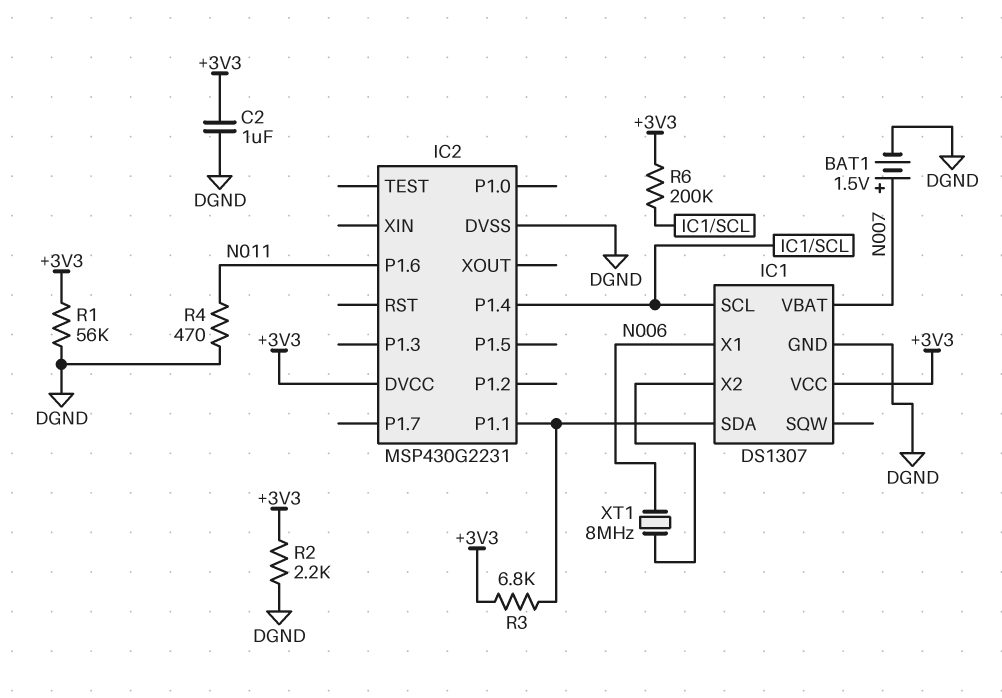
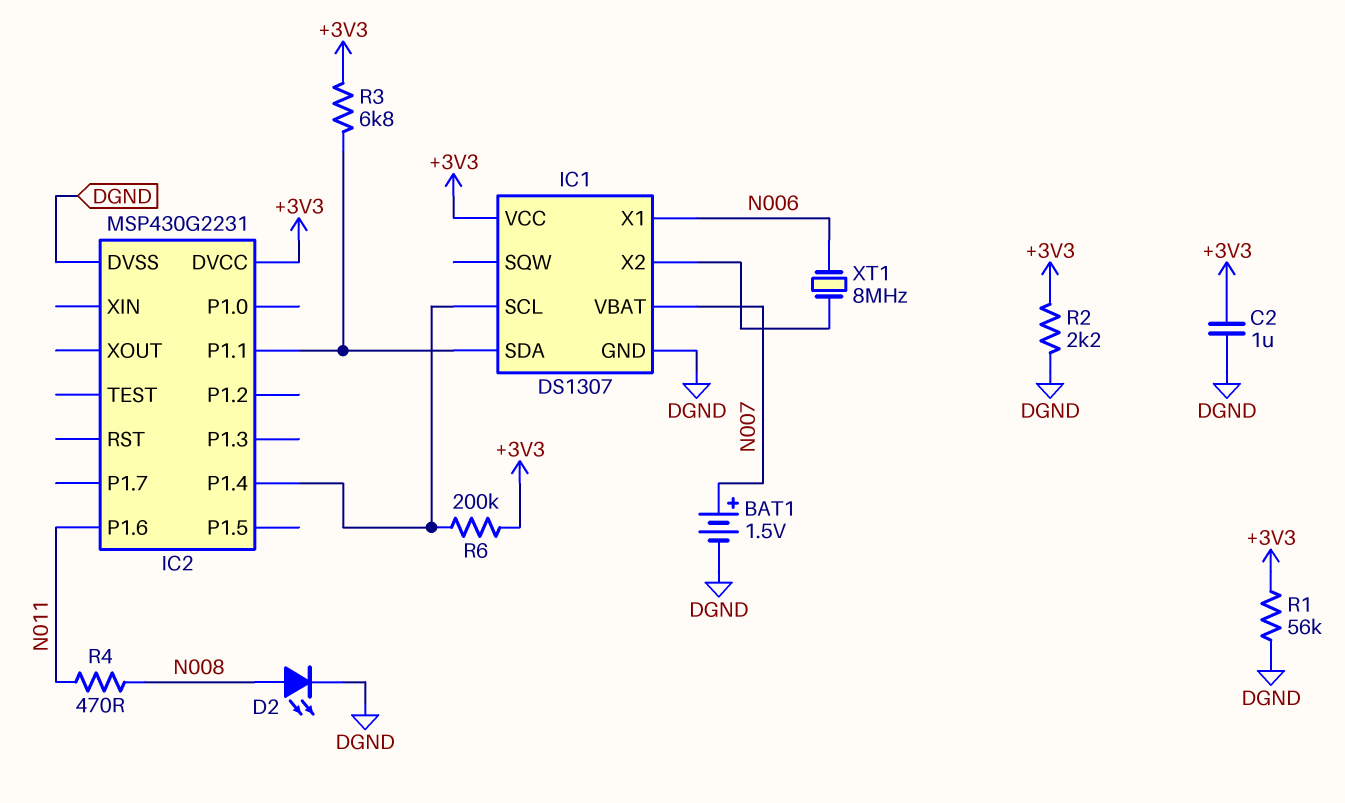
D2: none -> LED (A N008, K DGND)
R4: 470 (DGND, N011) -> 470 (N008, N011)

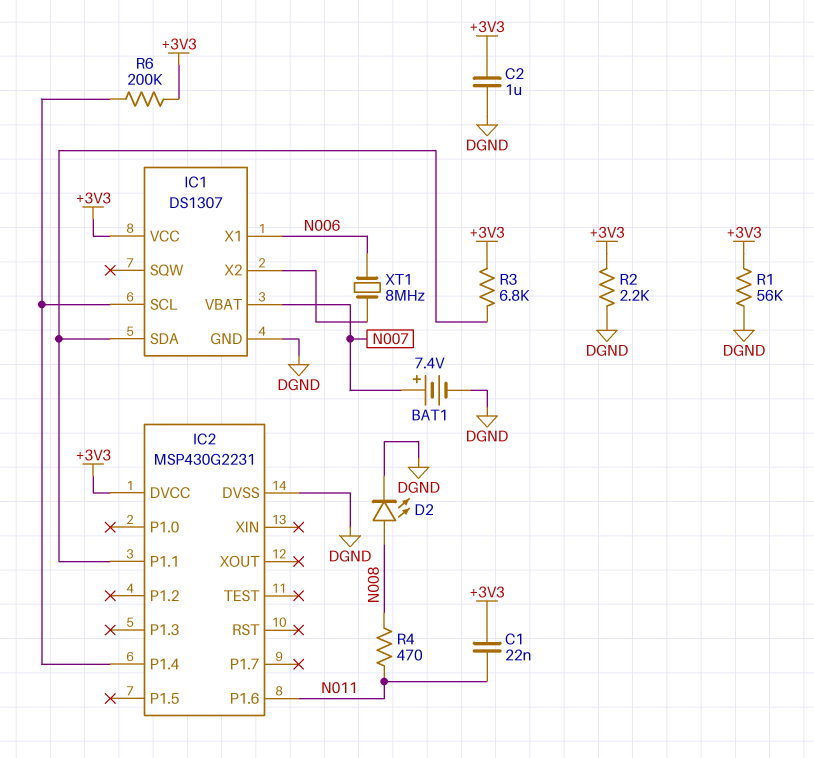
BAT1: 1.5V (plus N007, minus DGND) -> 7.4V (plus N007, minus DGND)
C1: none -> 22nF (+3V3, N011)

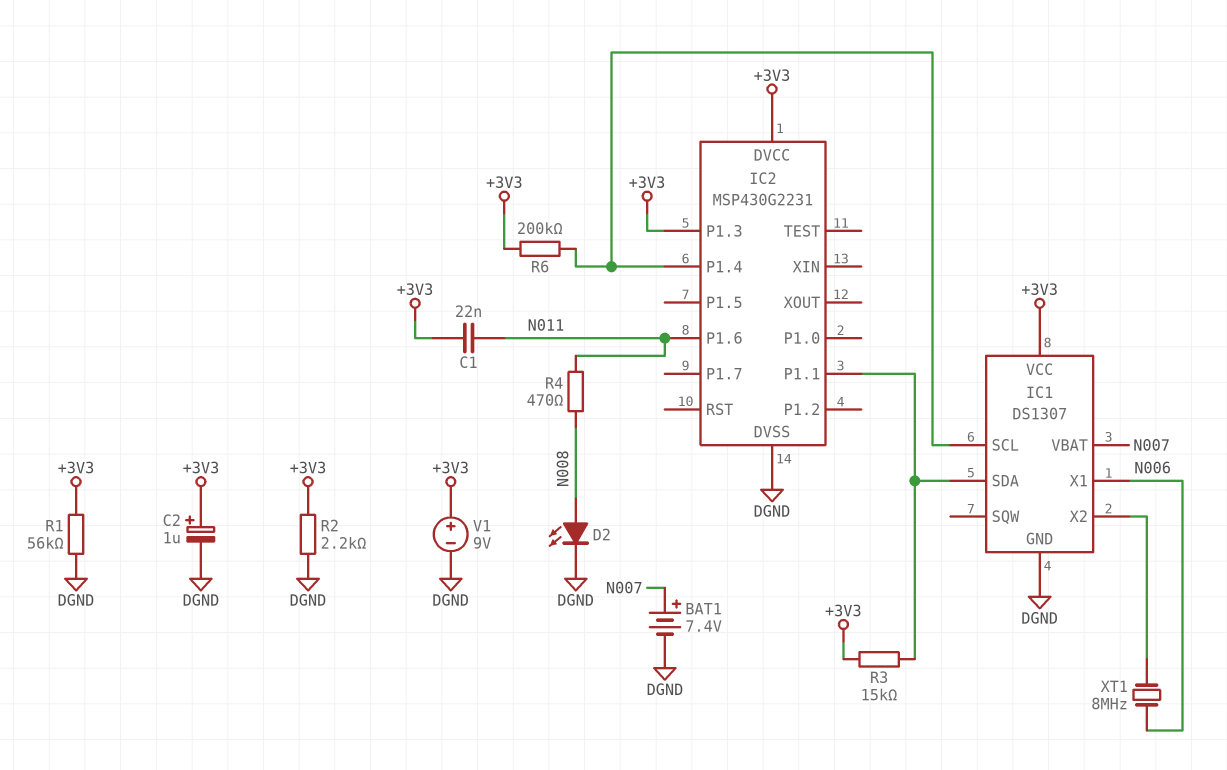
C2: 1uF (+3V3, DGND) -> 1uF (plus +3V3, minus DGND)
IC2 pin P1.3: none -> +3V3
R3: 6.8k (+3V3, IC1/SDA) -> 15k (+3V3, IC1/SDA)
V1: none -> 9V (plus +3V3, minus DGND)

